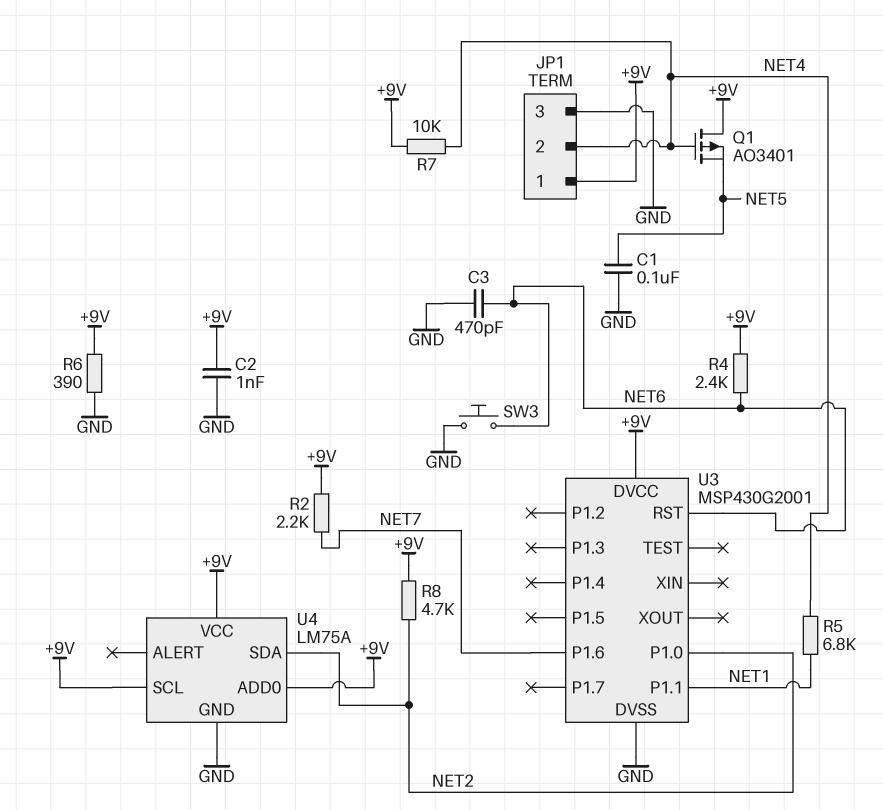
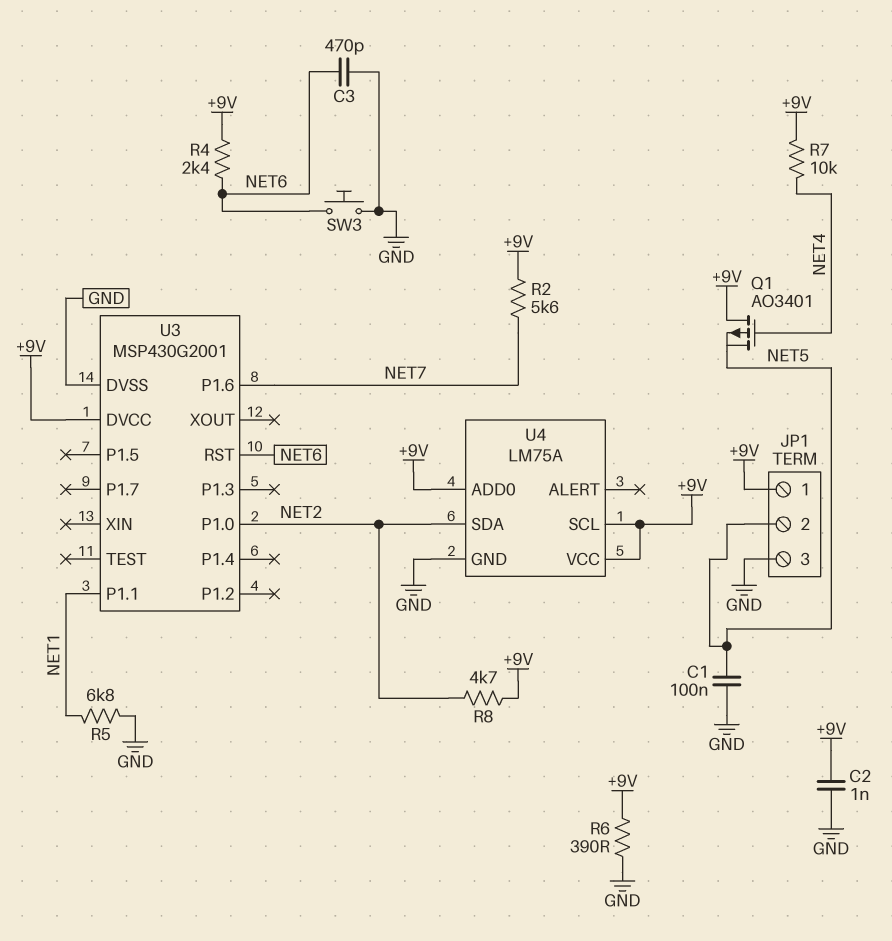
JP1 pin 2: NET4 -> NET5
R2: 2.2k (+9V, NET7) -> 5.6k (+9V, NET7)
R5: 6.8k (NET1, NET4) -> 6.8k (GND, NET1)

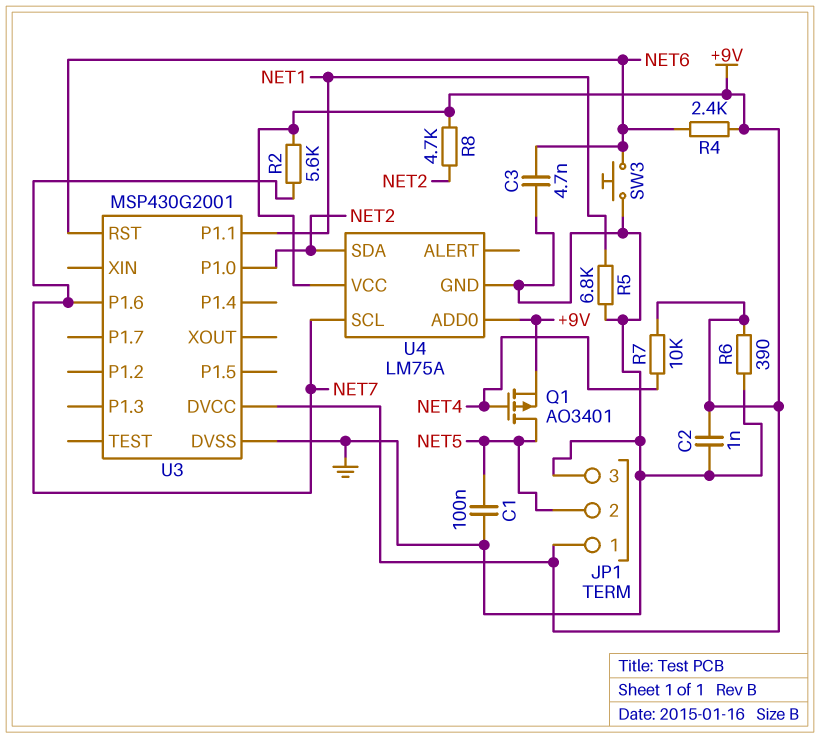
C3: 470pF (GND, NET6) -> 4.7nF (GND, NET6)
Q1: PMOS AO3401 (G NET4, D +9V, S NET5) -> PMOS AO3401 (G NET4, D NET5, S +9V)
U4 pin SCL: +9V -> NET7

